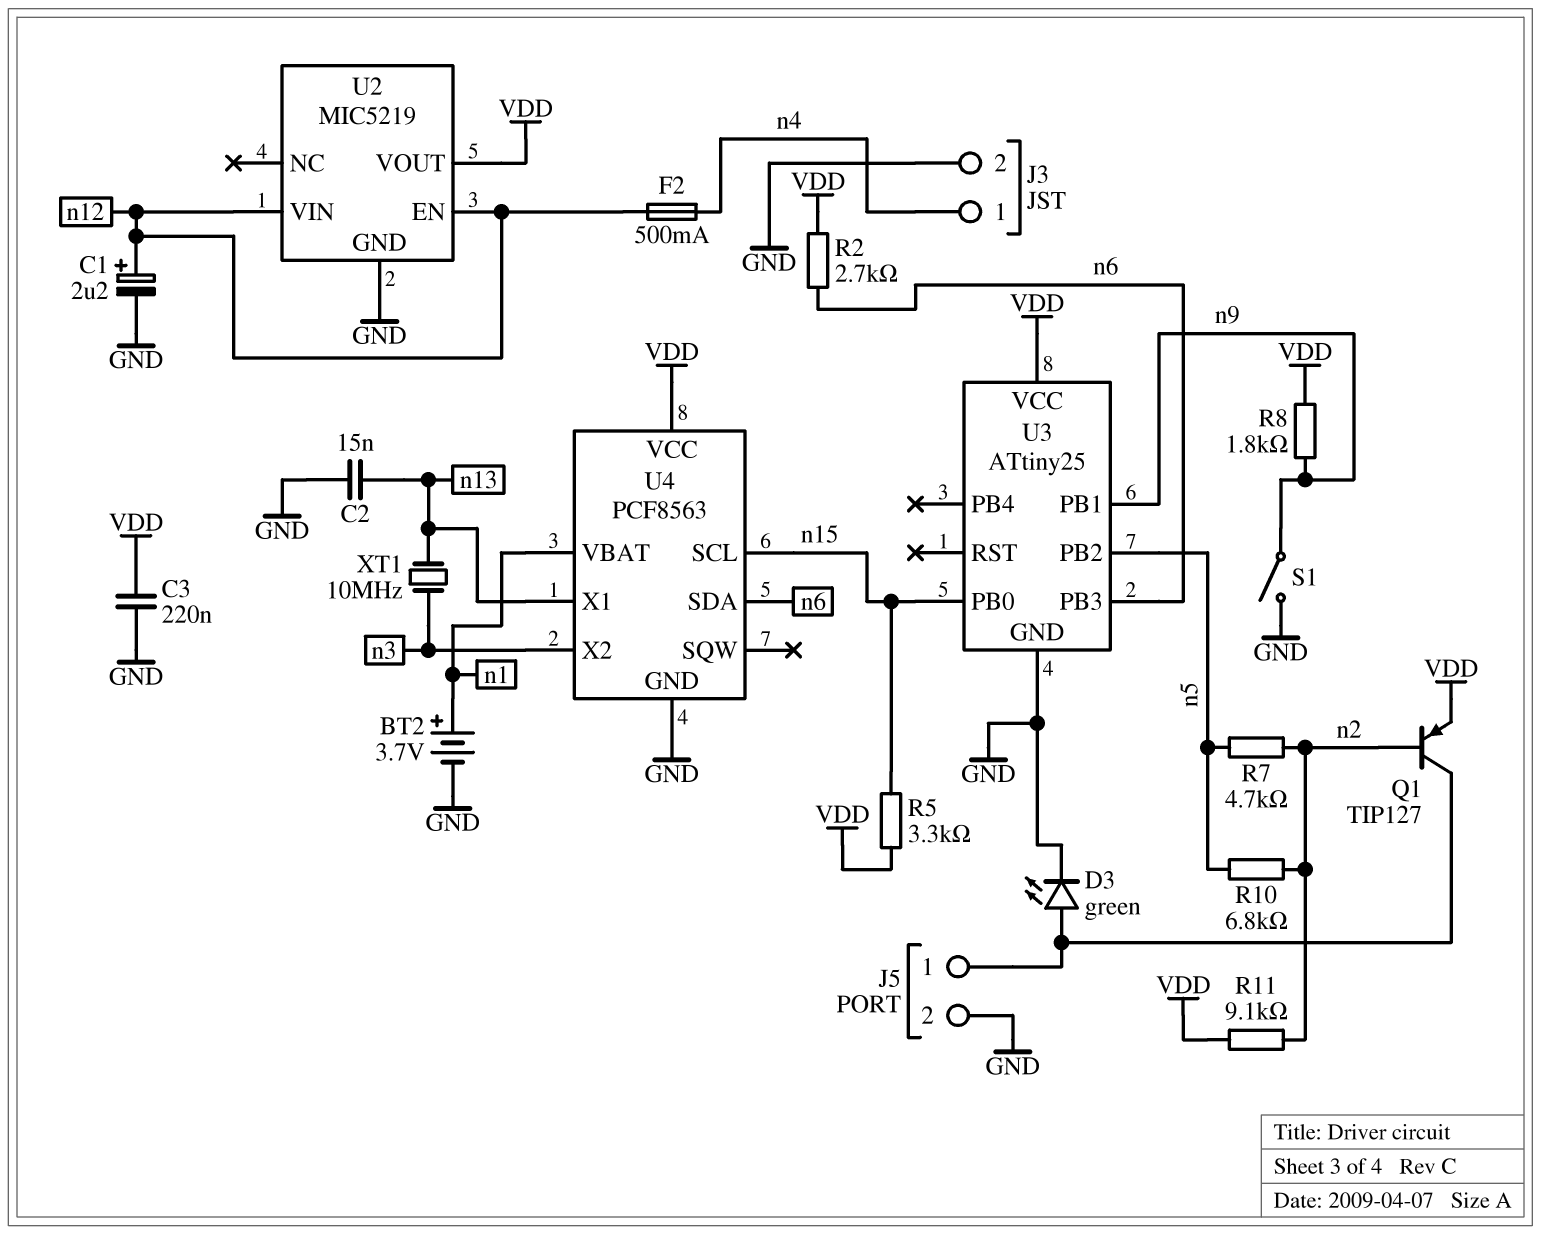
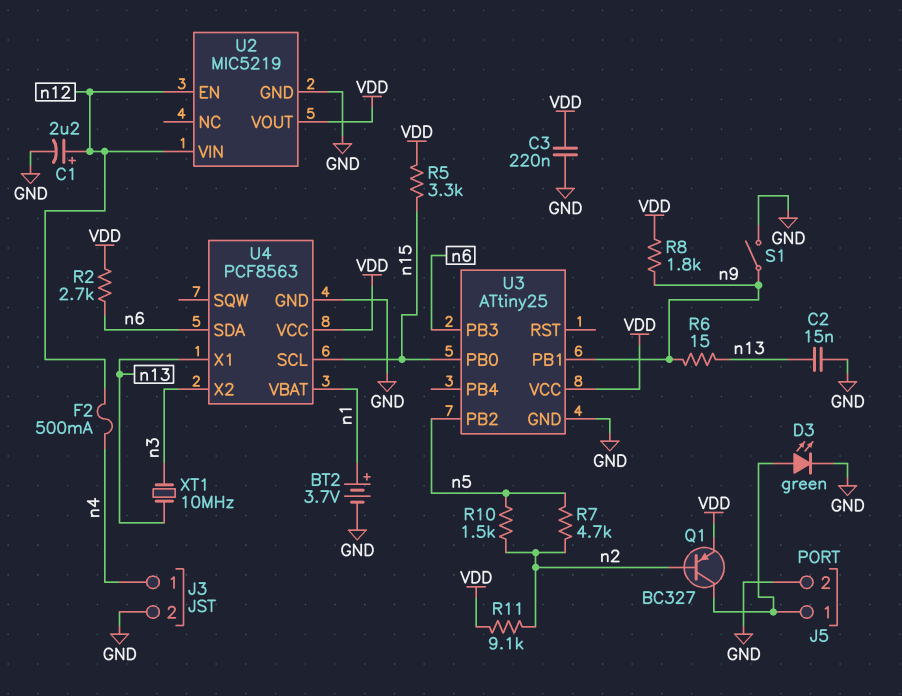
Q1: PNP TIP127 (B n2, C J5/1, E VDD) -> PNP BC327 (B n2, C J5/1, E VDD)
R6: none -> 15 (n9, n13)
R10: 6.8k (n2, n5) -> 1.5k (n2, n5)

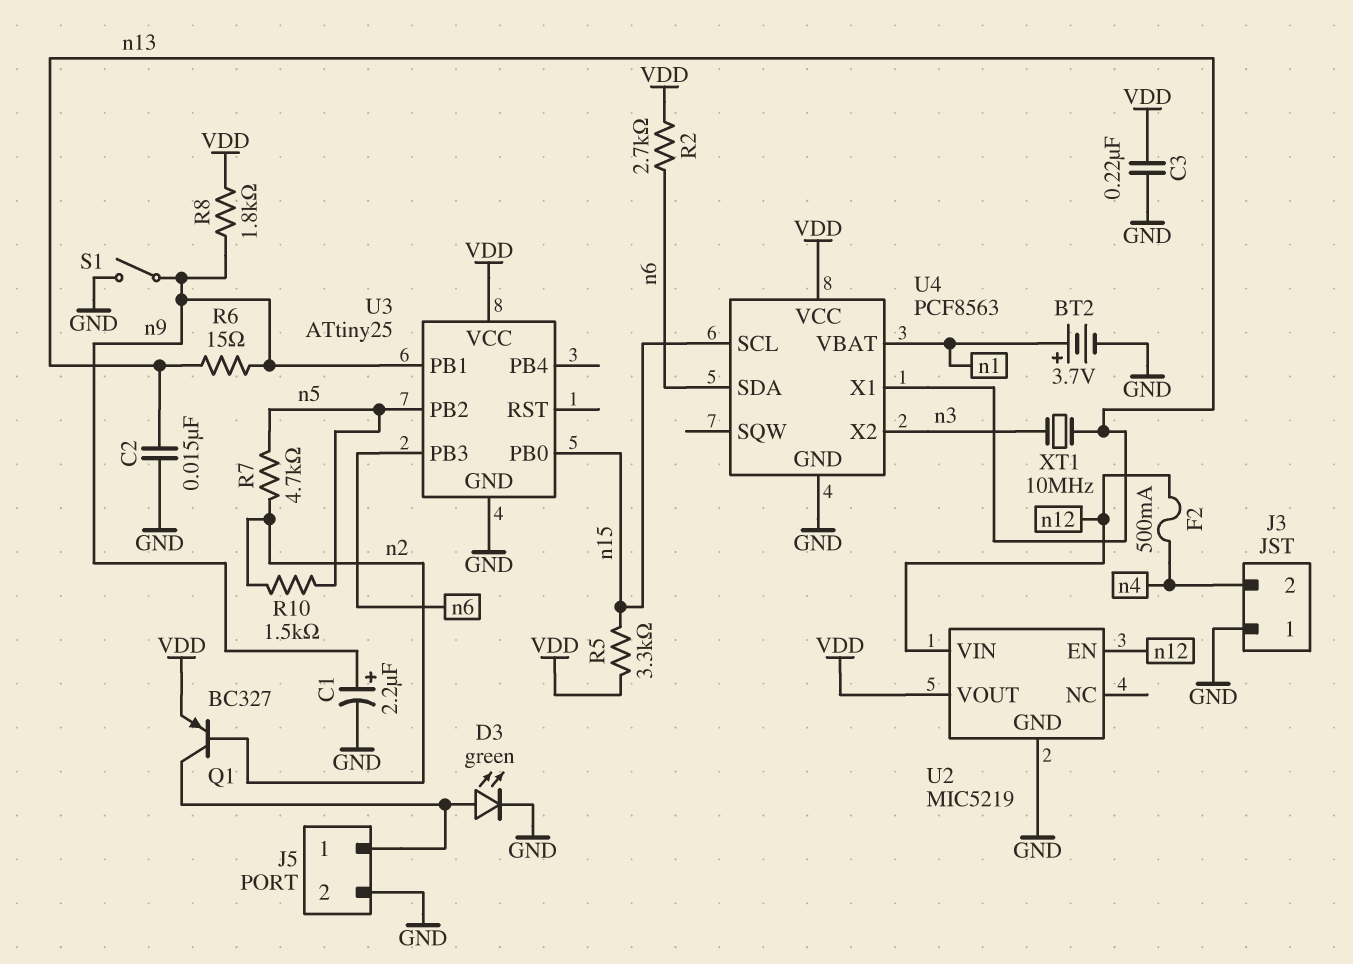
C1: 2.2uF (plus n12, minus GND) -> 2.2uF (plus n9, minus GND)
J3 pin 1: n4 -> GND
J3 pin 2: GND -> n4
R11: 9.1k (VDD, n2) -> none

